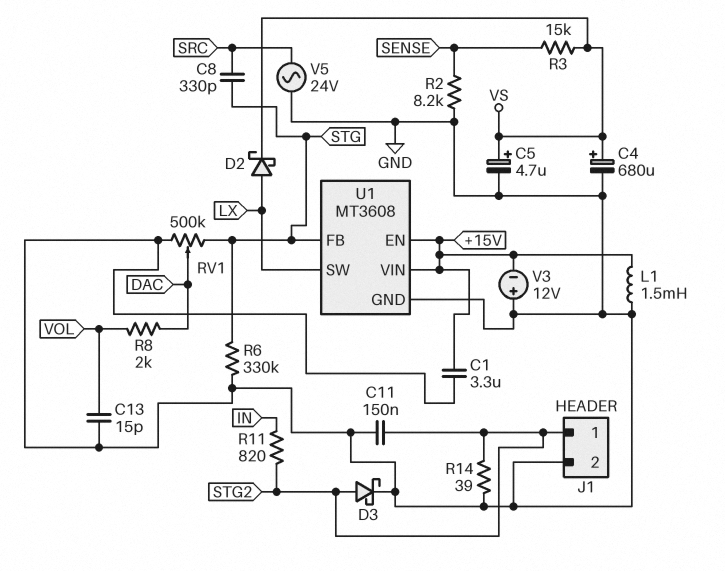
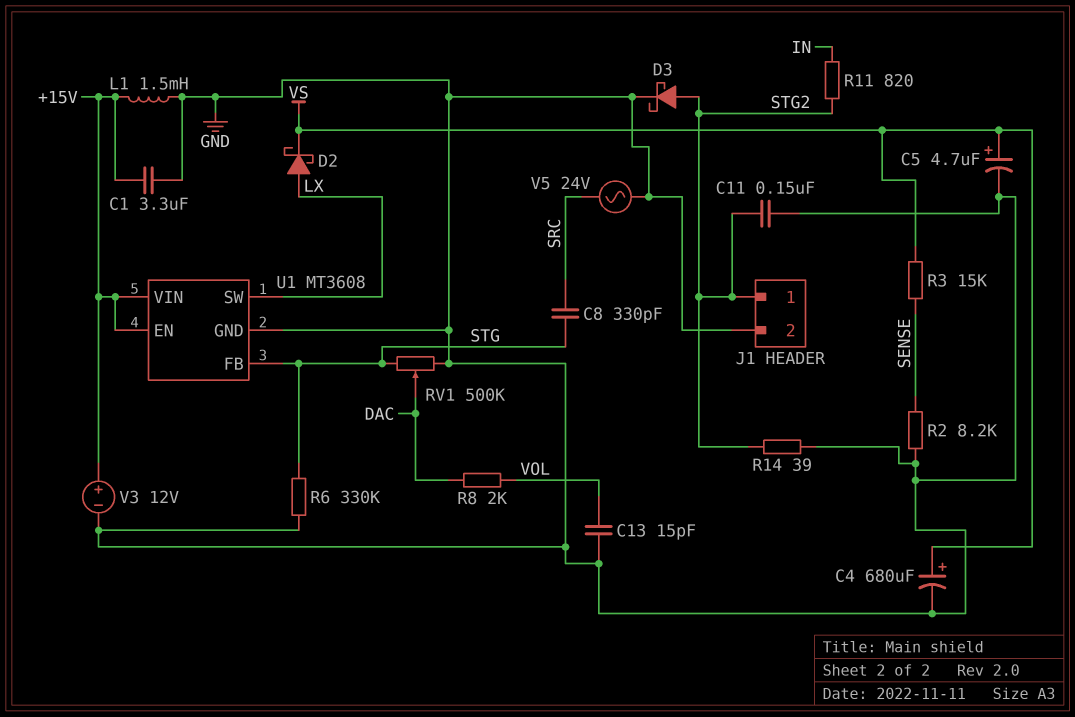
V3: 12V (plus GND, minus +15V) -> 12V (plus +15V, minus GND)

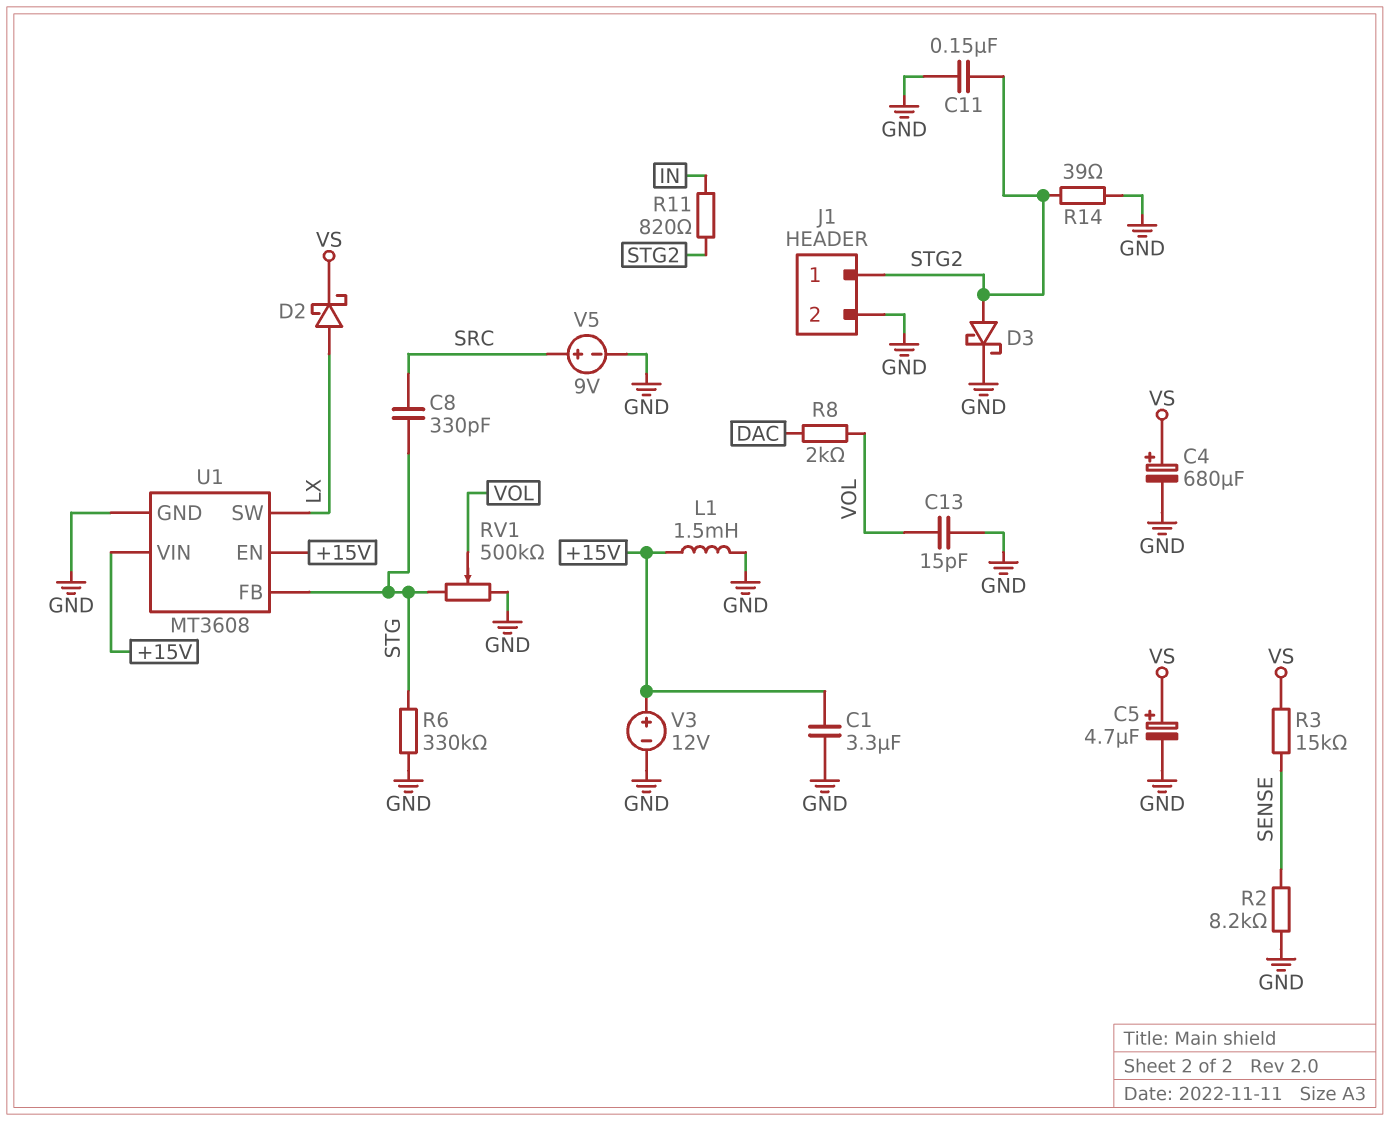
RV1: 500k (GND, STG, wiper DAC) -> 500k (GND, STG, wiper VOL)
V5: AC 24V (GND, SRC) -> 9V (plus SRC, minus GND)

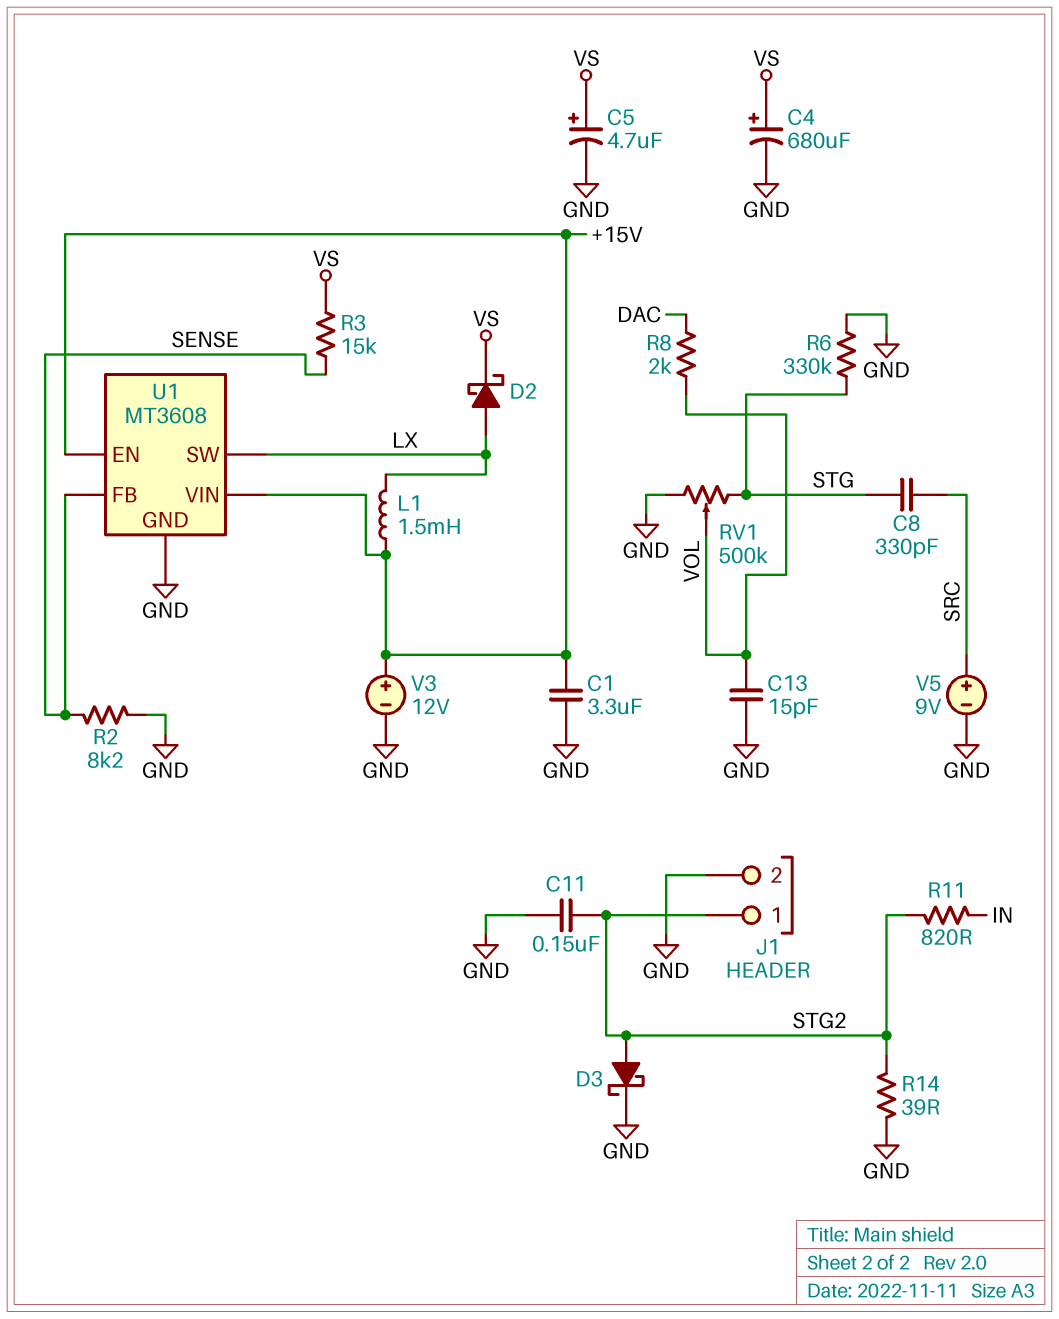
L1: 1.5mH (+15V, GND) -> 1.5mH (+15V, LX)
U1 pin FB: STG -> SENSE

